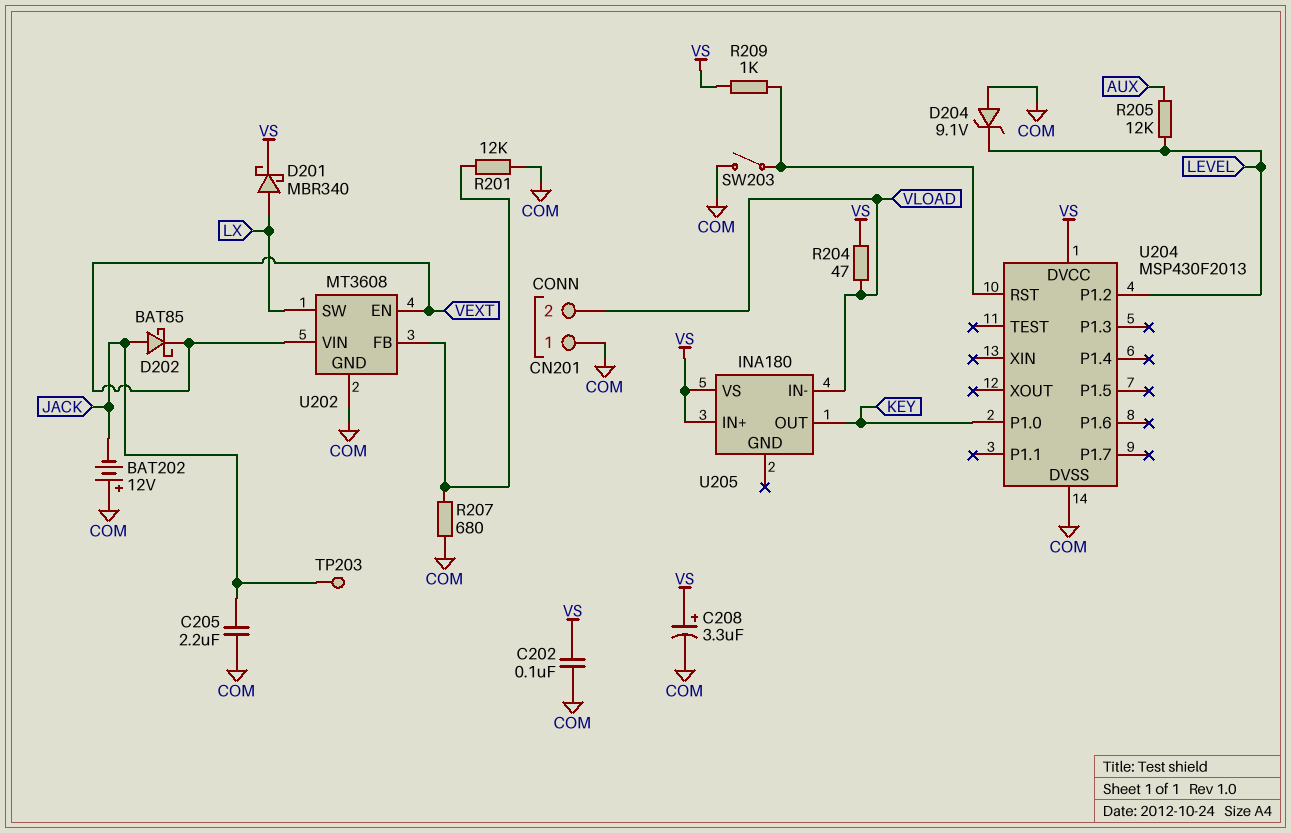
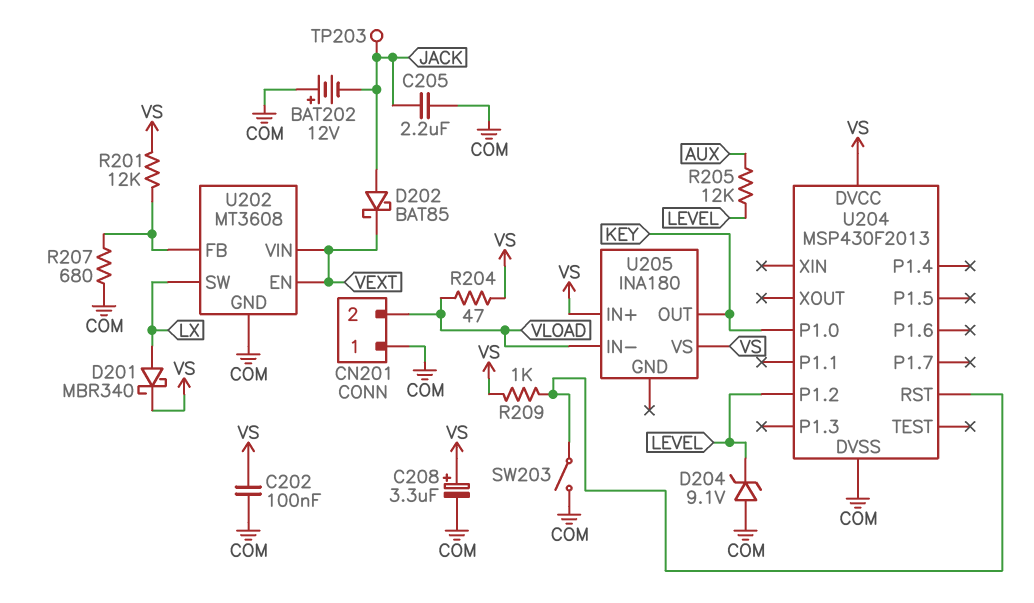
R201: 12k (COM, U202/FB) -> 12k (U202/FB, VS)

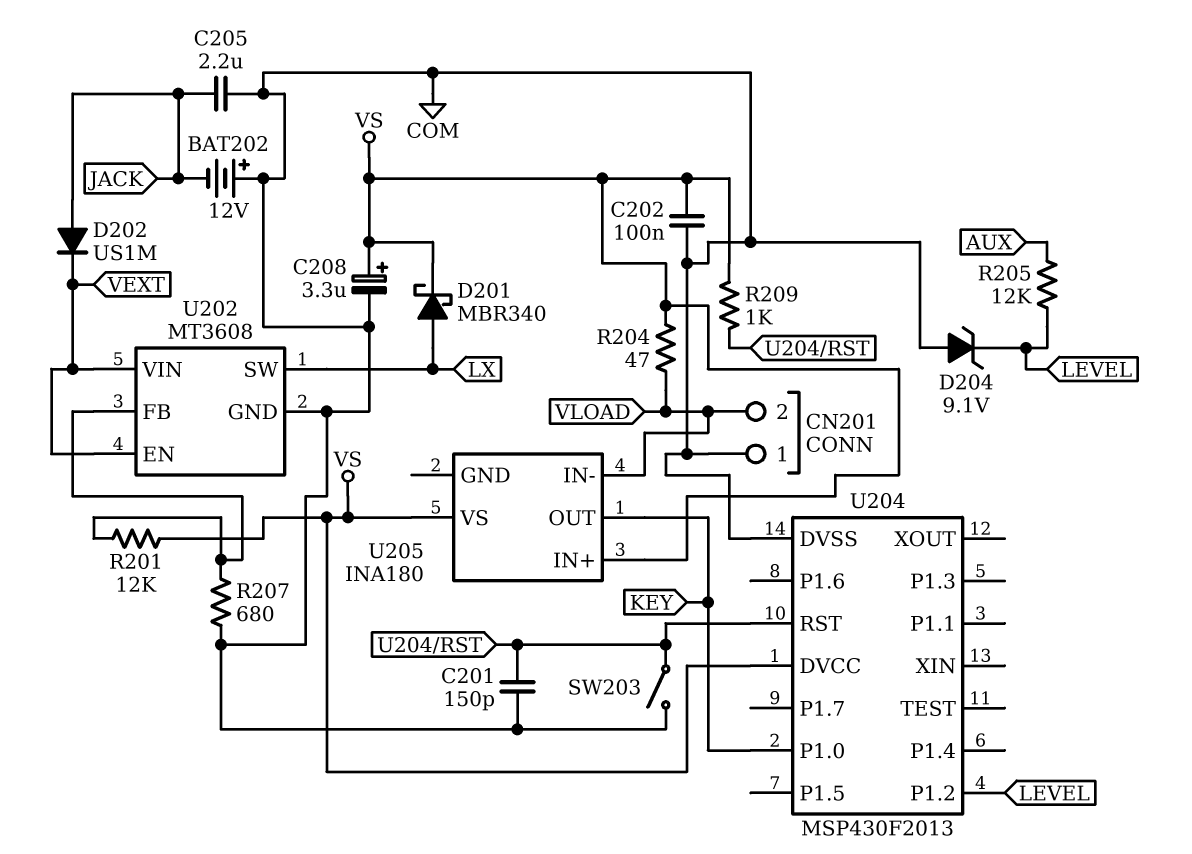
C201: none -> 150pF (COM, U204/RST)
D202: schottky BAT85 (A JACK, K VEXT) -> diode US1M (A JACK, K VEXT)
TP203: test point (JACK) -> none

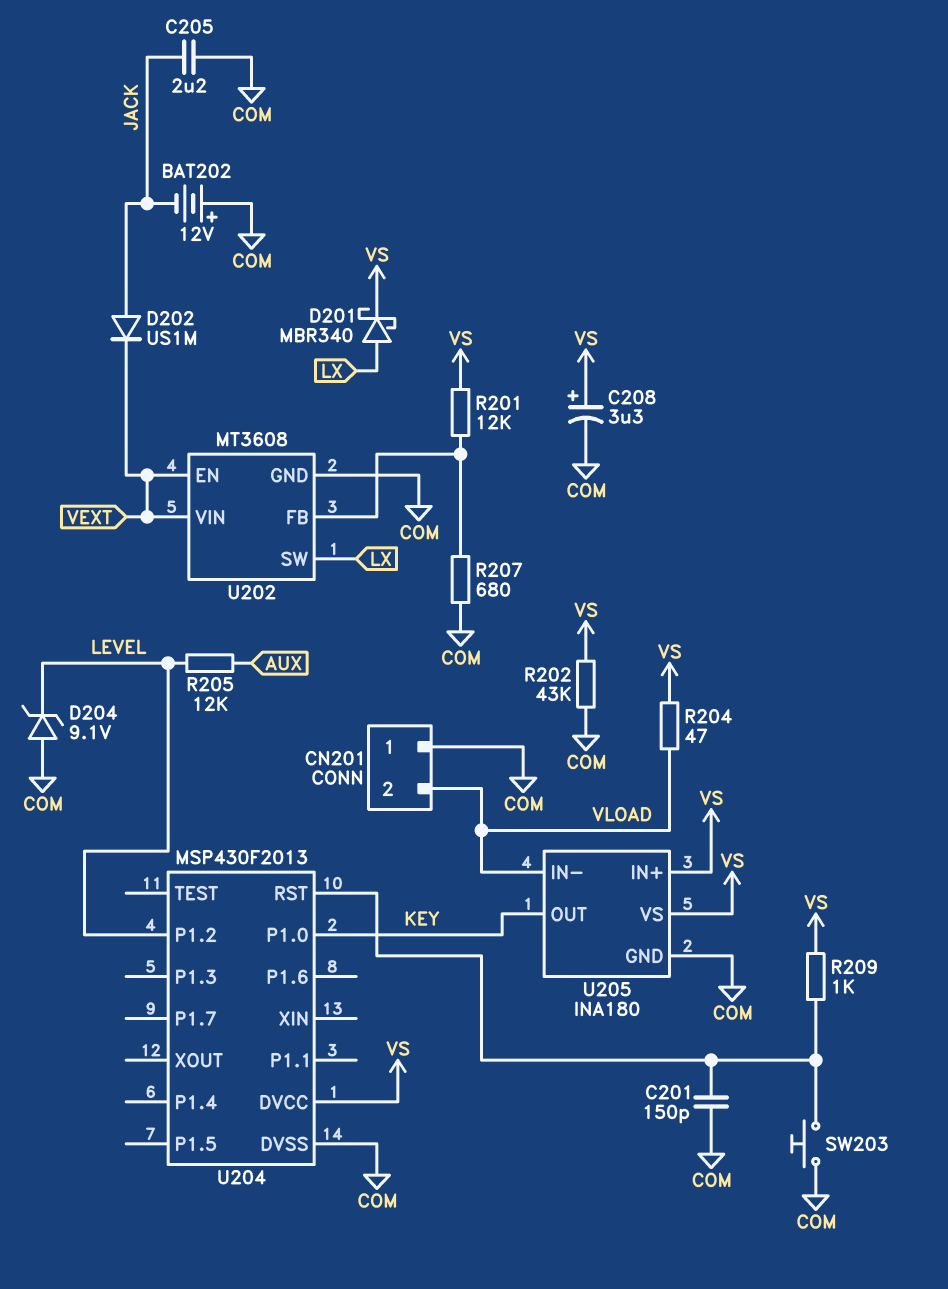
C202: 100nF (COM, VS) -> none
R202: none -> 43k (COM, VS)
SW203: switch (COM, U204/RST) -> button (COM, U204/RST)
U205 pin GND: none -> COM

